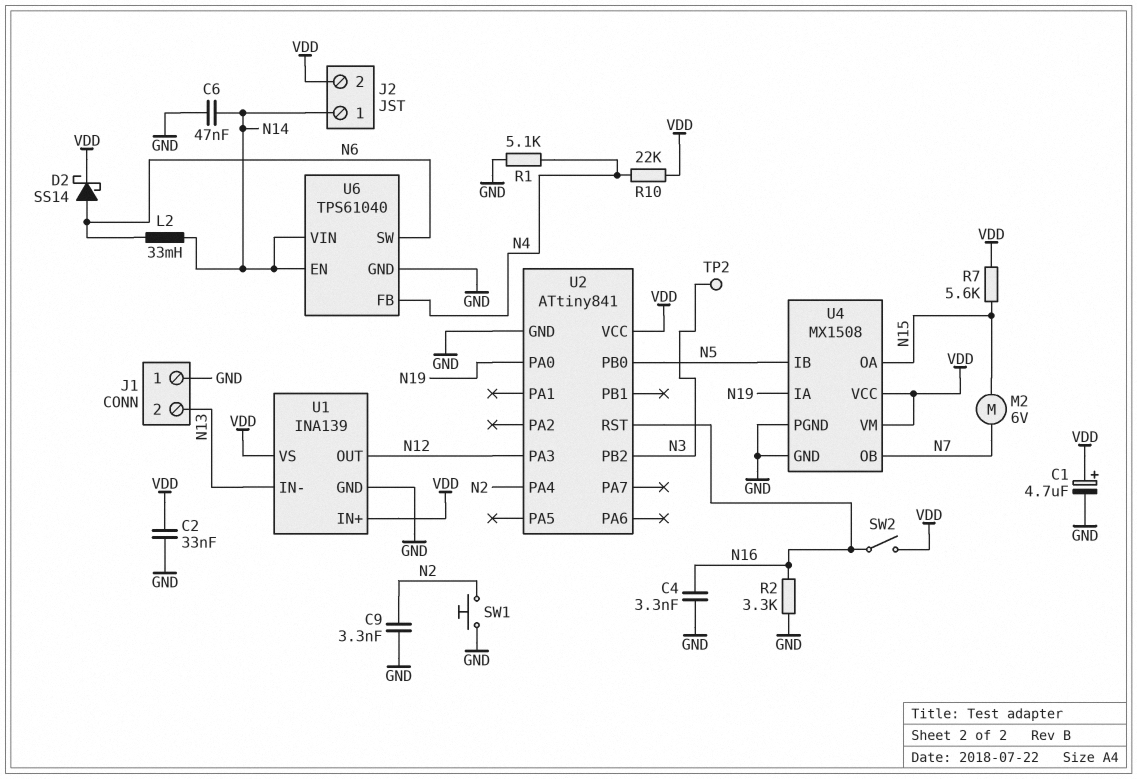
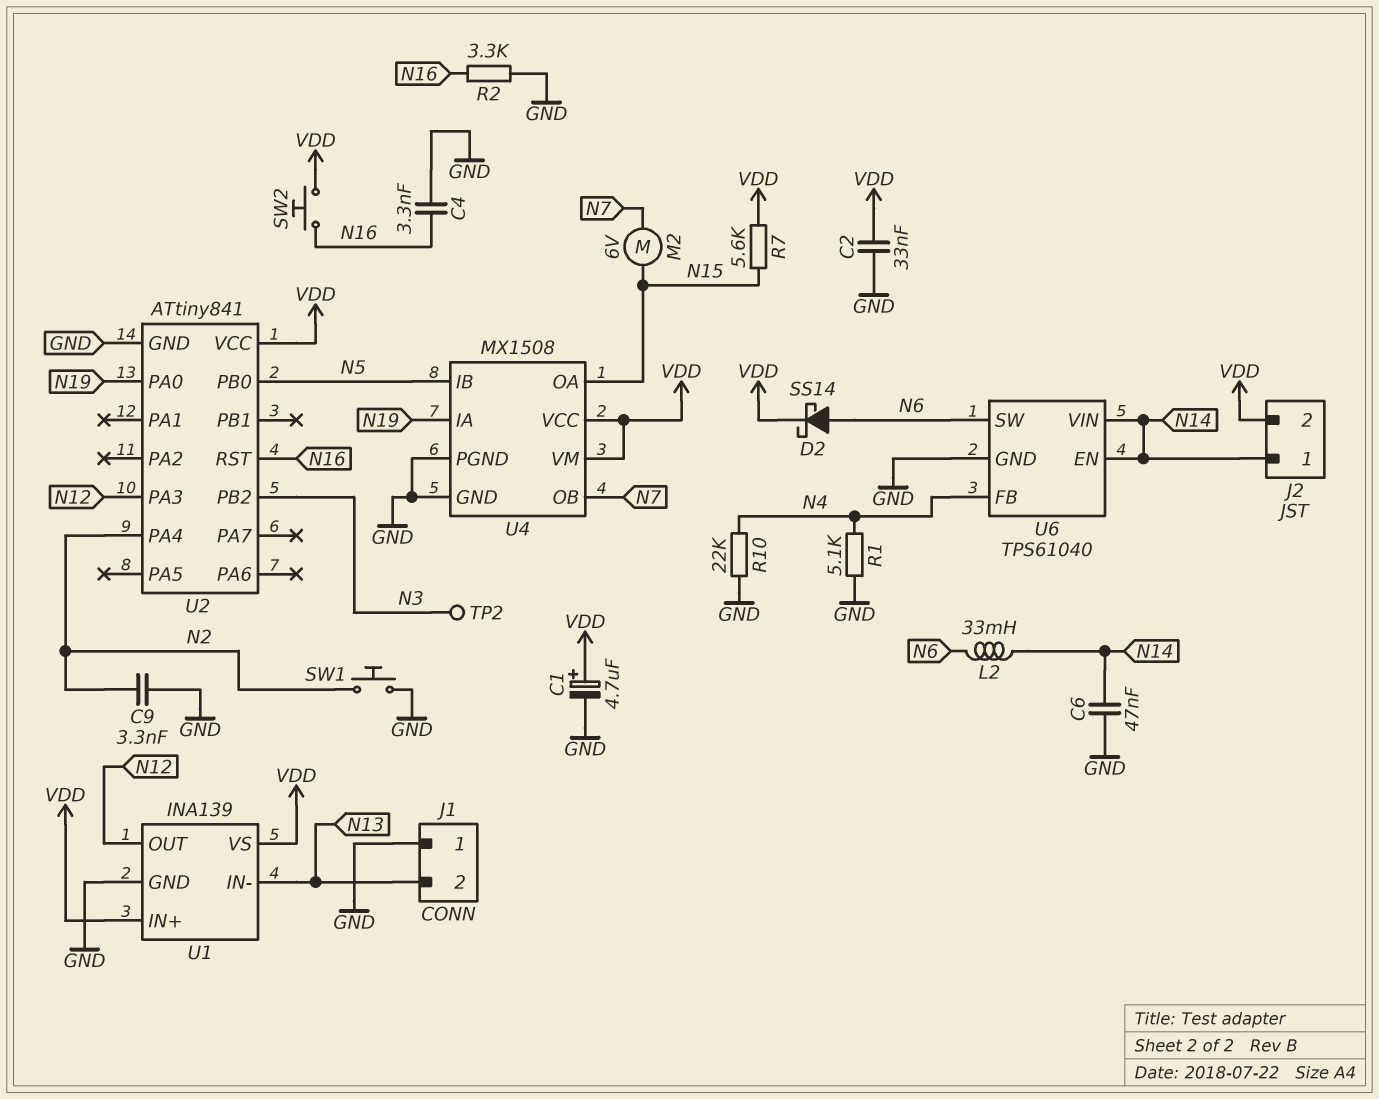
R10: 22k (N4, VDD) -> 22k (GND, N4)
SW2: switch (N16, VDD) -> button (N16, VDD)

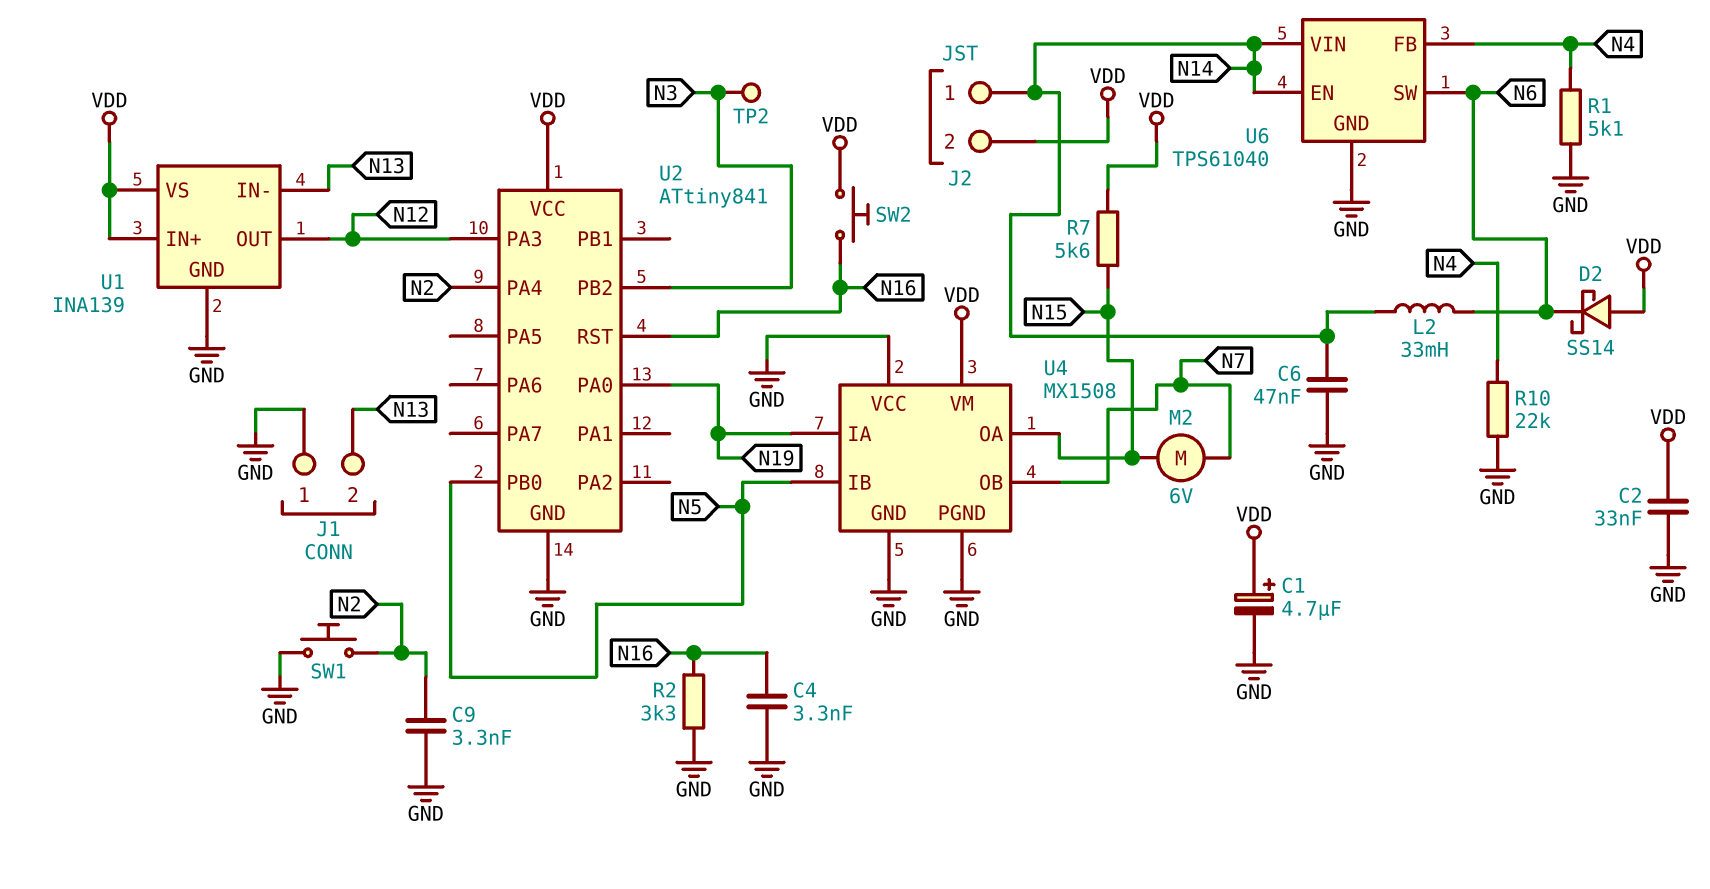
D2: schottky SS14 (A N6, K VDD) -> schottky SS14 (A VDD, K N6)
U4 pin VCC: VDD -> GND

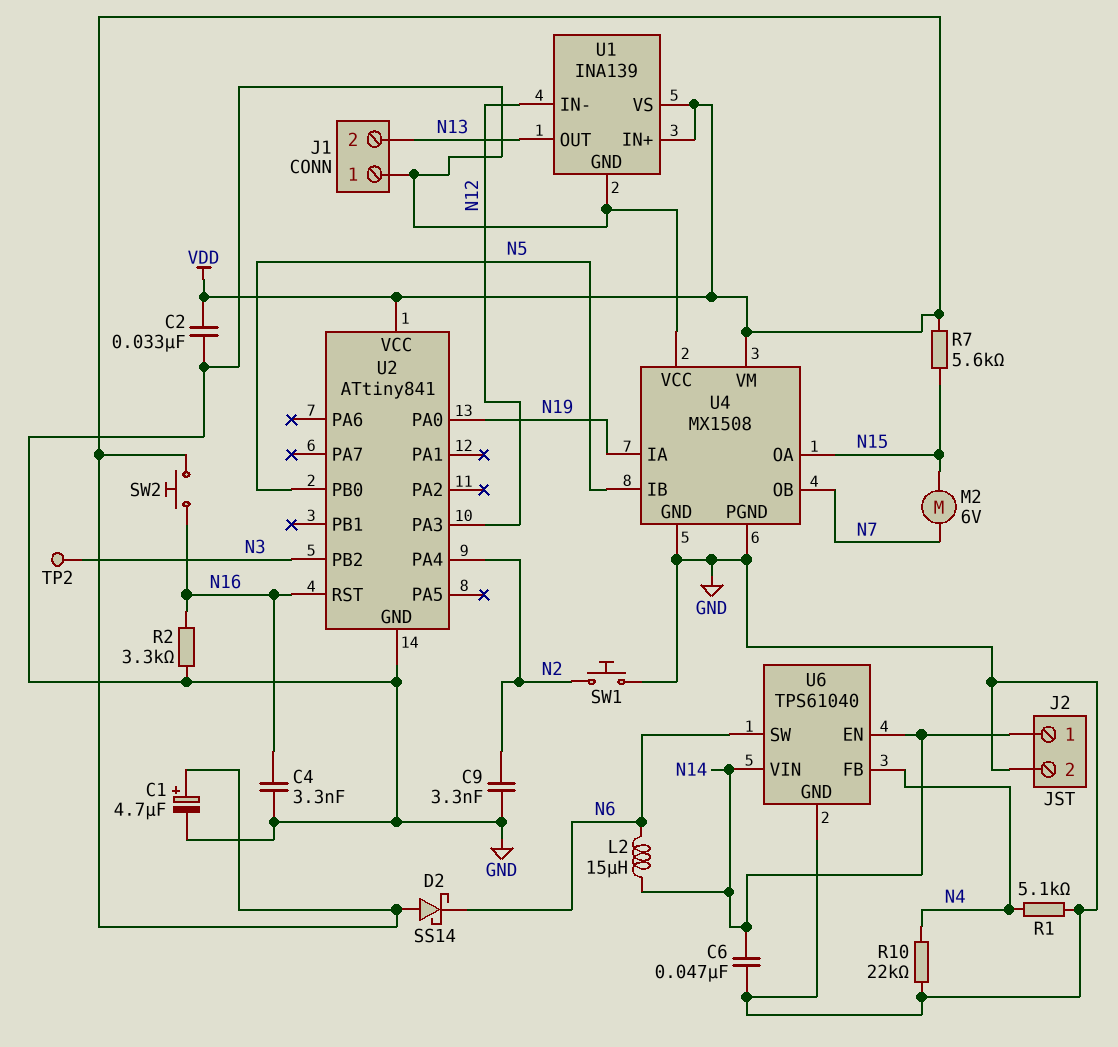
J2 pin 2: VDD -> GND
L2: 33mH (N6, N14) -> 15uH (N6, N14)
U1 pin IN-: N13 -> N12
U1 pin OUT: N12 -> N13

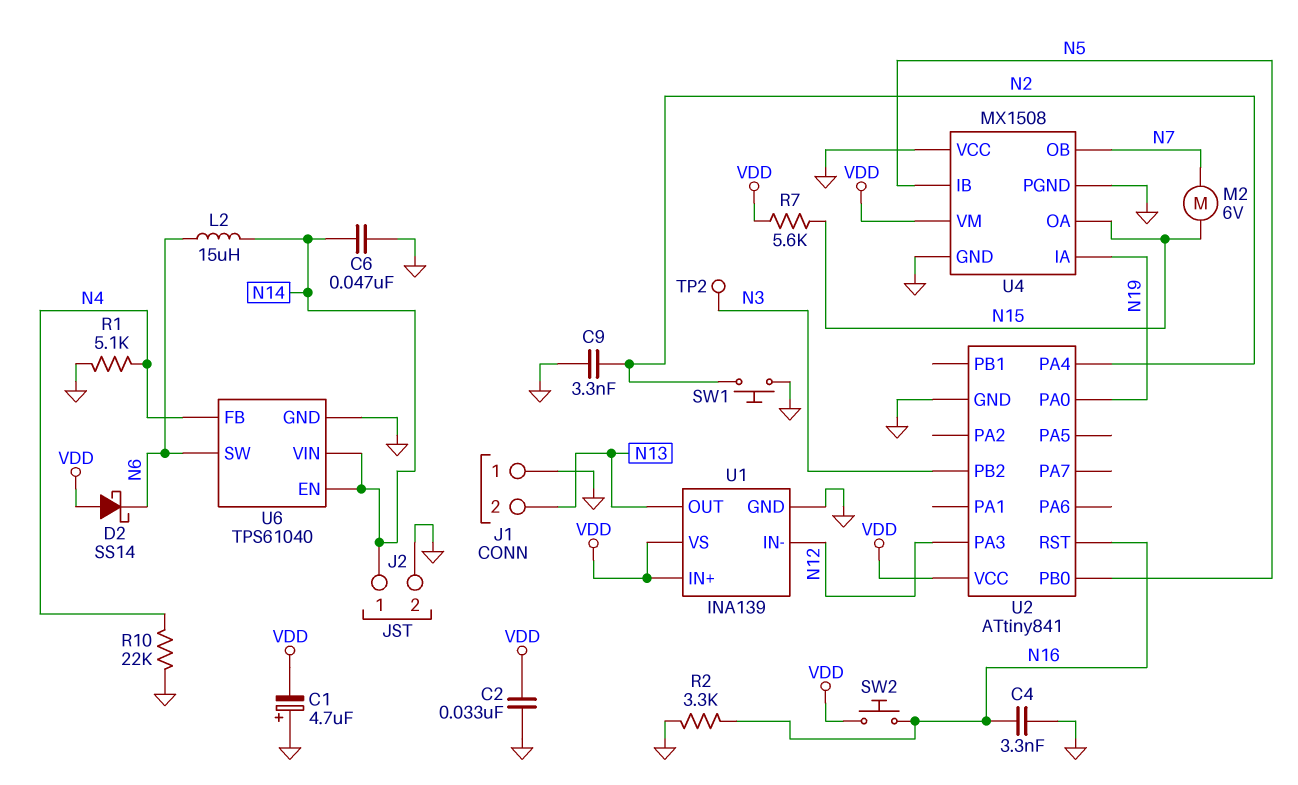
C1: 4.7uF (plus VDD, minus GND) -> 4.7uF (plus GND, minus VDD)

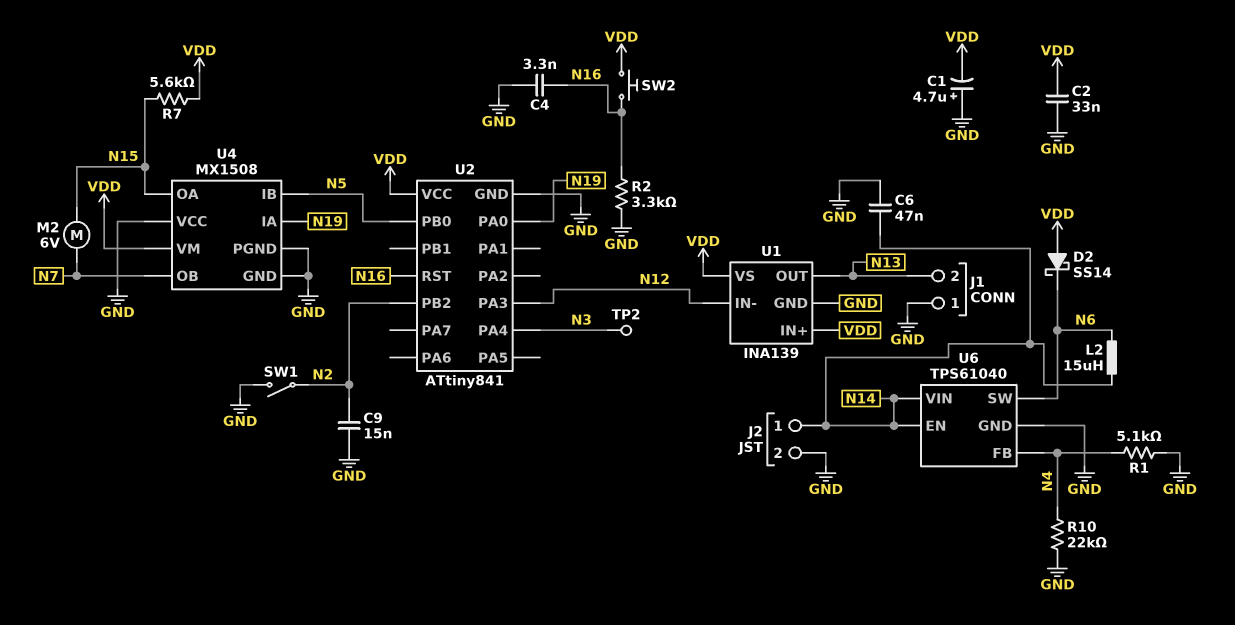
C9: 3.3nF (GND, N2) -> 15nF (GND, N2)
SW1: button (GND, N2) -> switch (GND, N2)
U2 pin PA4: N2 -> N3
U2 pin PB2: N3 -> N2

